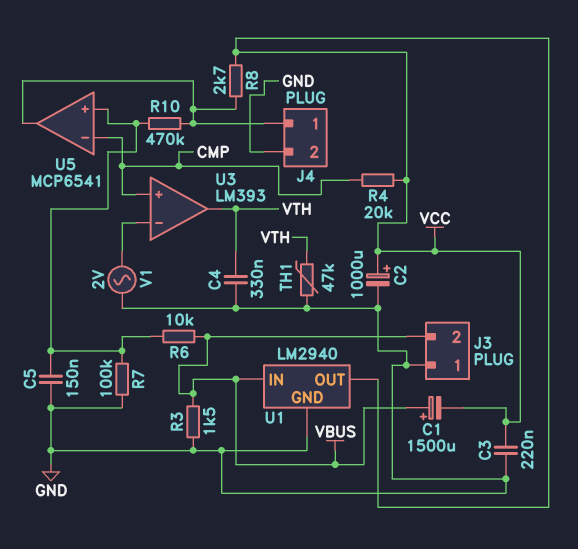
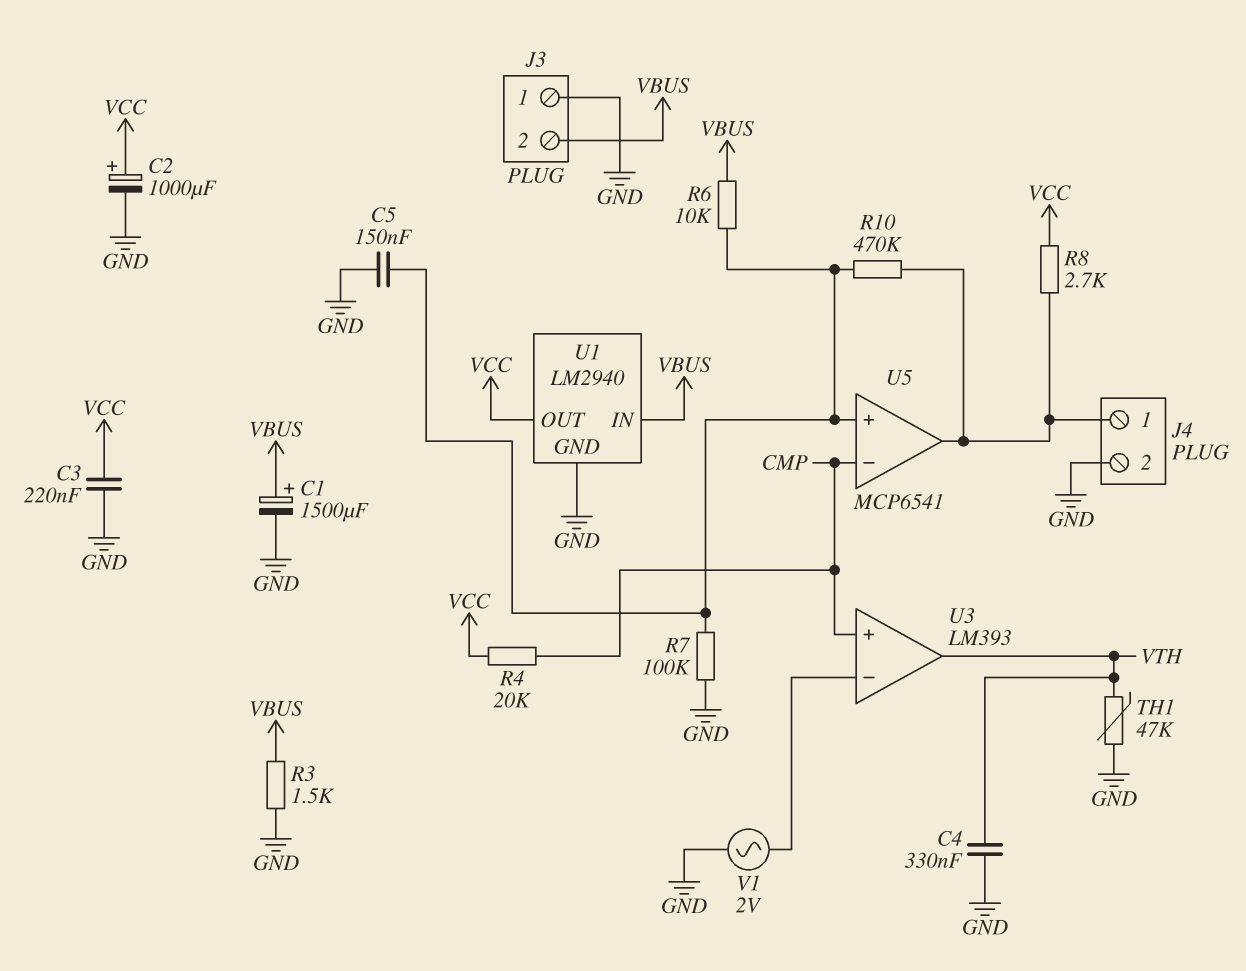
C1: 1500uF (plus VBUS, minus VCC) -> 1500uF (plus VBUS, minus GND)

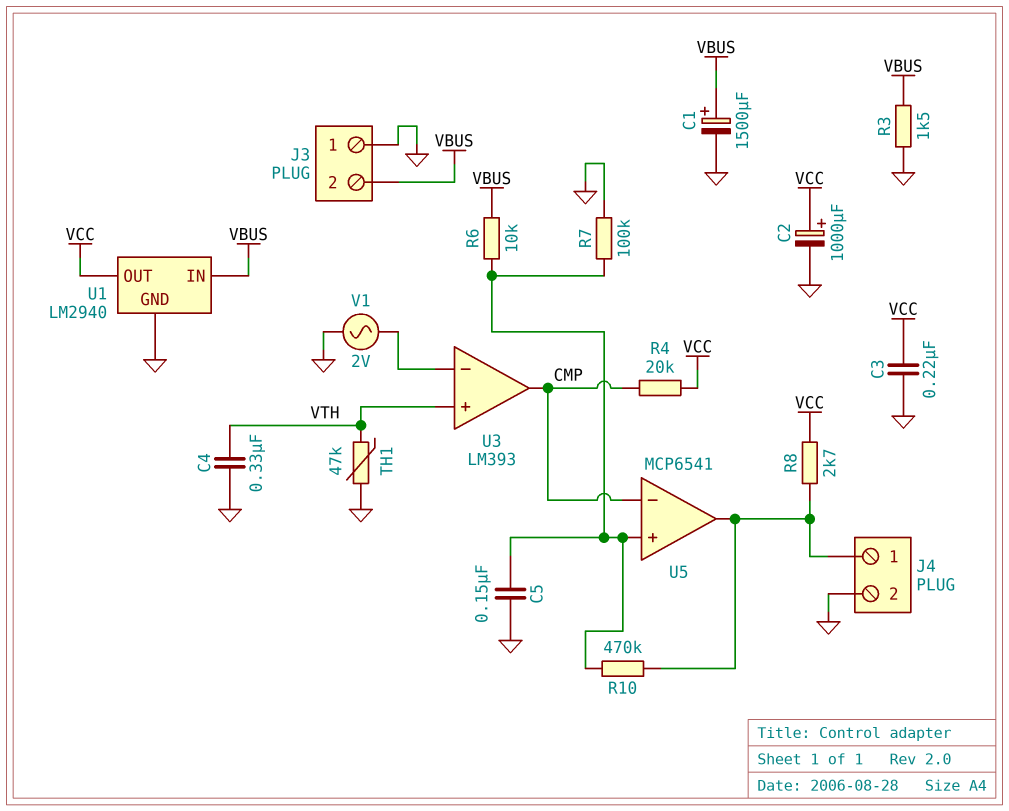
U3 pin in+: CMP -> VTH
U3 pin out: VTH -> CMP

